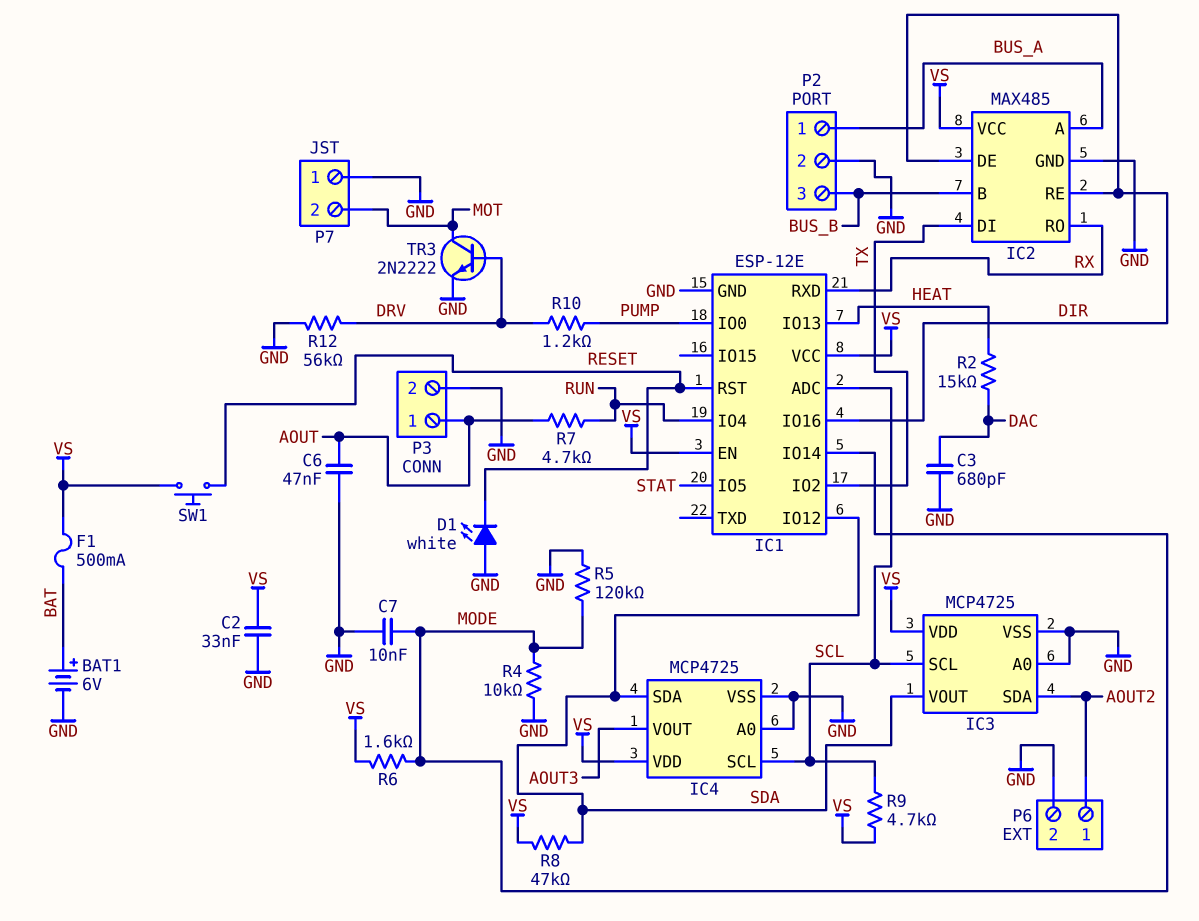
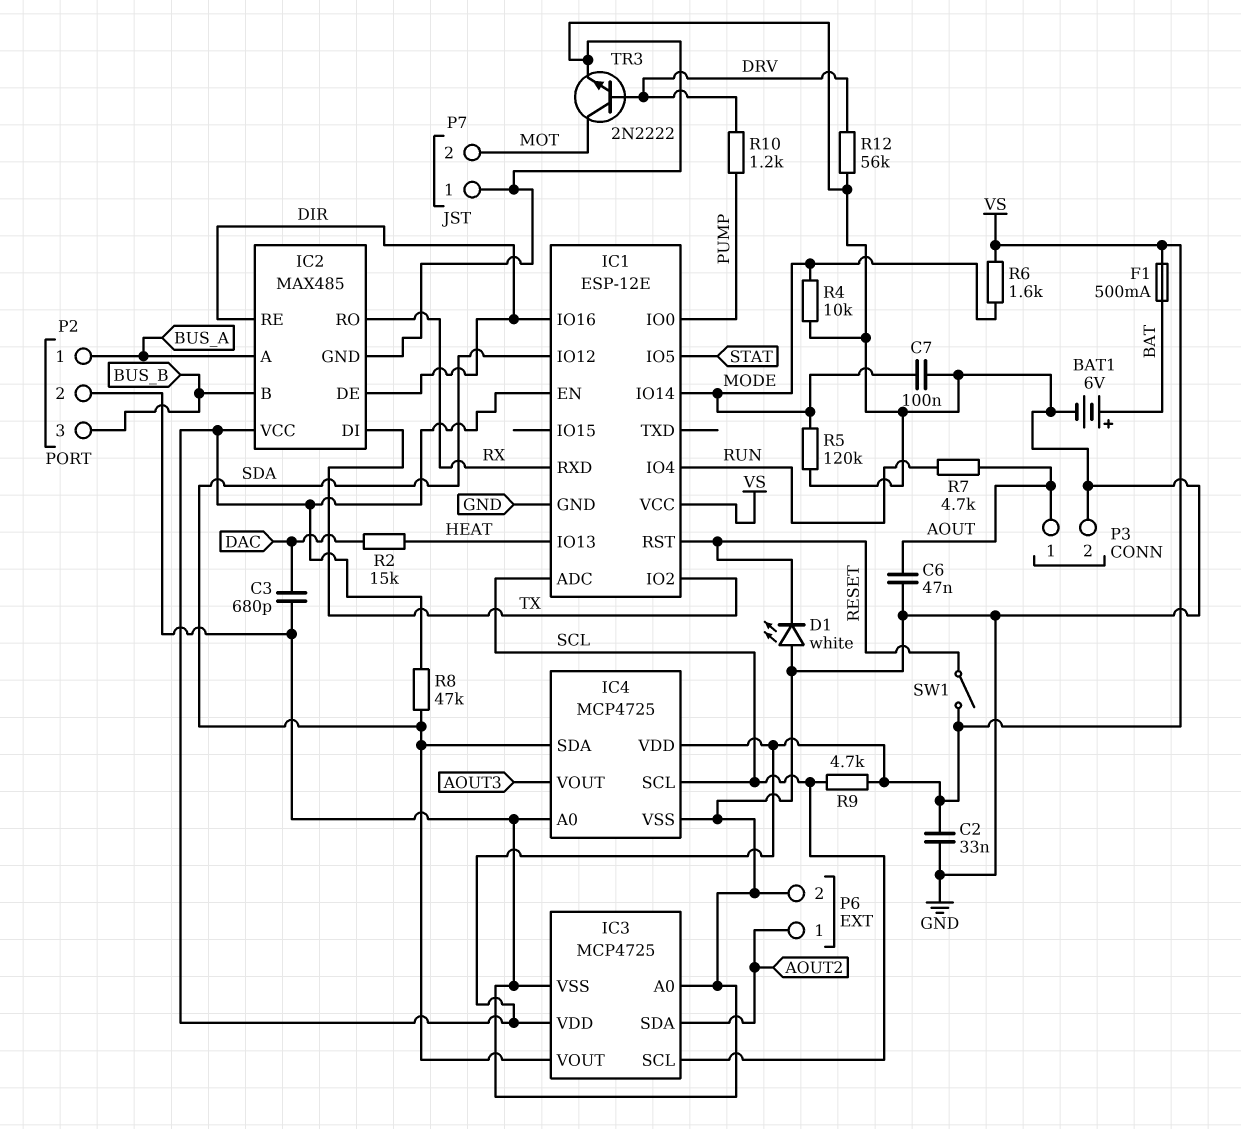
C7: 10nF (GND, MODE) -> 100nF (GND, MODE)
SW1: button (RESET, VS) -> switch (RESET, VS)

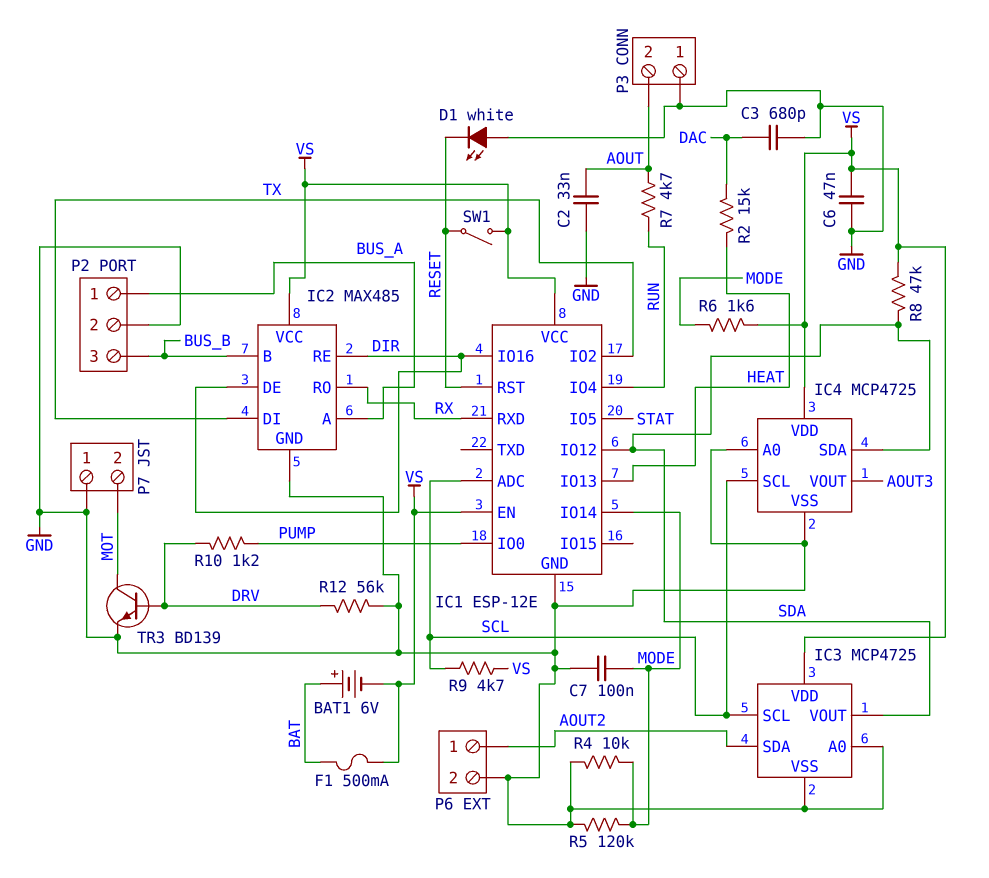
BAT1: 6V (plus BAT, minus GND) -> 6V (plus BAT, minus VS)
C2: 33nF (GND, VS) -> 33nF (AOUT, GND)
C6: 47nF (AOUT, GND) -> 47nF (GND, VS)
P3 pin 1: AOUT -> GND
P3 pin 2: GND -> AOUT
TR3: NPN 2N2222 (B DRV, C MOT, E GND) -> NPN BD139 (B DRV, C MOT, E GND)

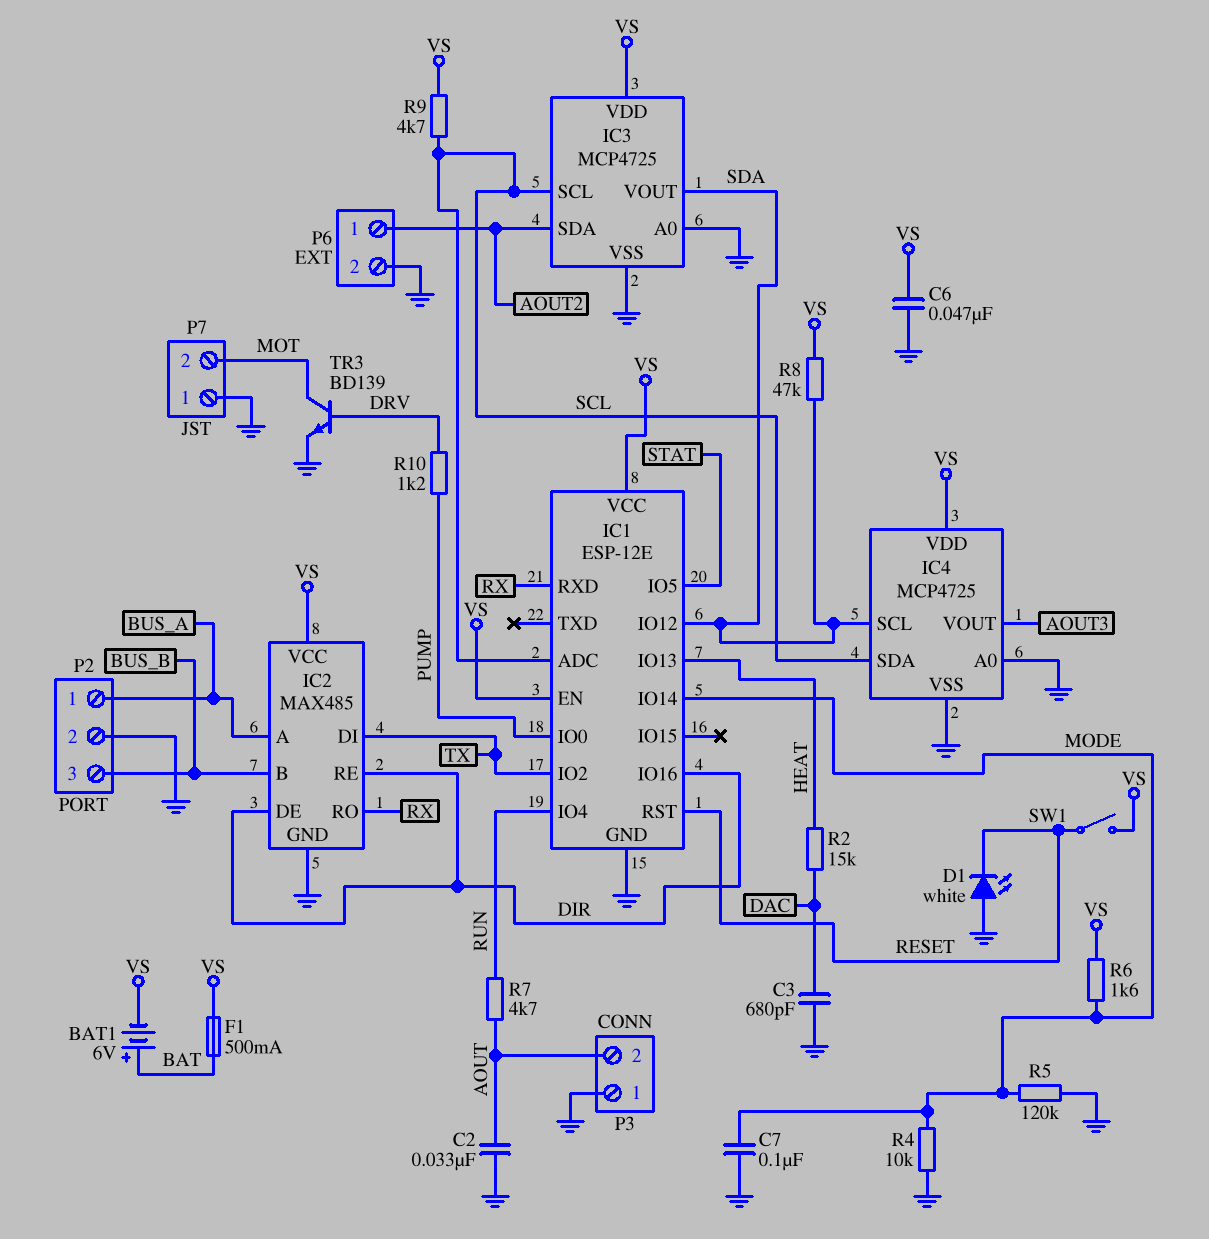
IC4 pin SCL: SCL -> SDA
IC4 pin SDA: SDA -> SCL
R12: 56k (DRV, GND) -> none

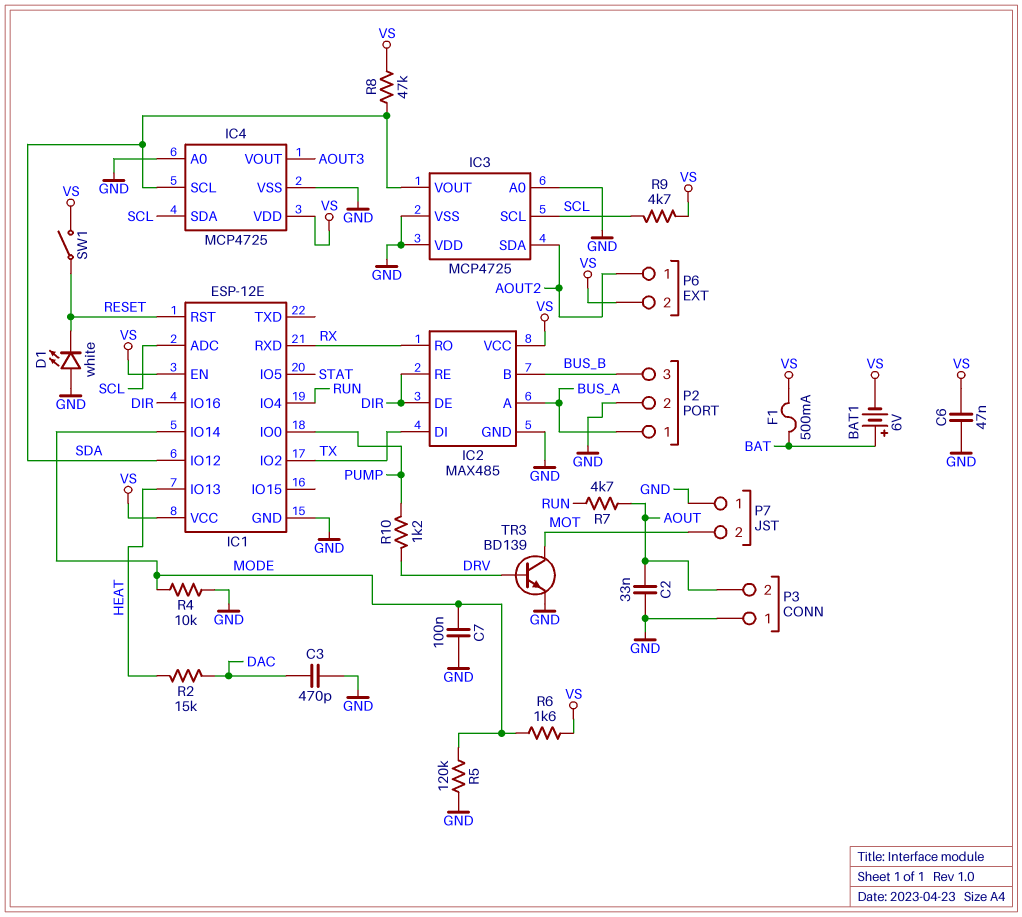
C3: 680pF (DAC, GND) -> 470pF (DAC, GND)
IC3 pin VDD: VS -> GND
P6 pin 2: GND -> VS

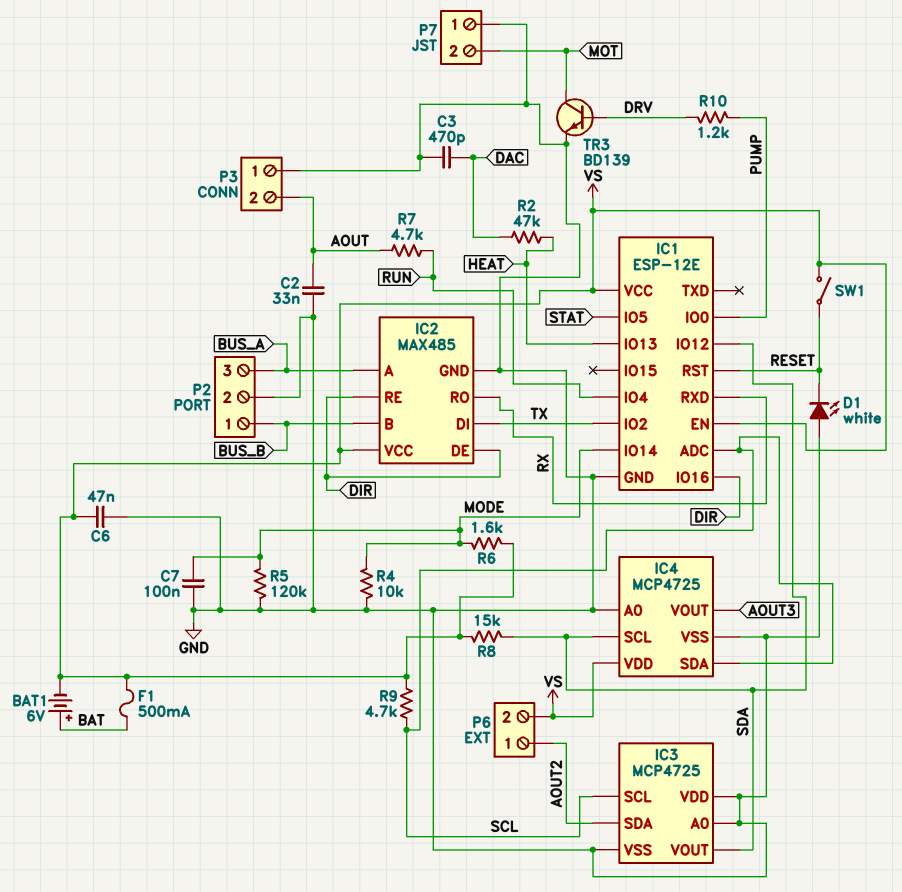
P2 pin 1: BUS_A -> BUS_B
P2 pin 3: BUS_B -> BUS_A
R2: 15k (DAC, HEAT) -> 47k (DAC, HEAT)
R8: 47k (SDA, VS) -> 15k (SDA, VS)

